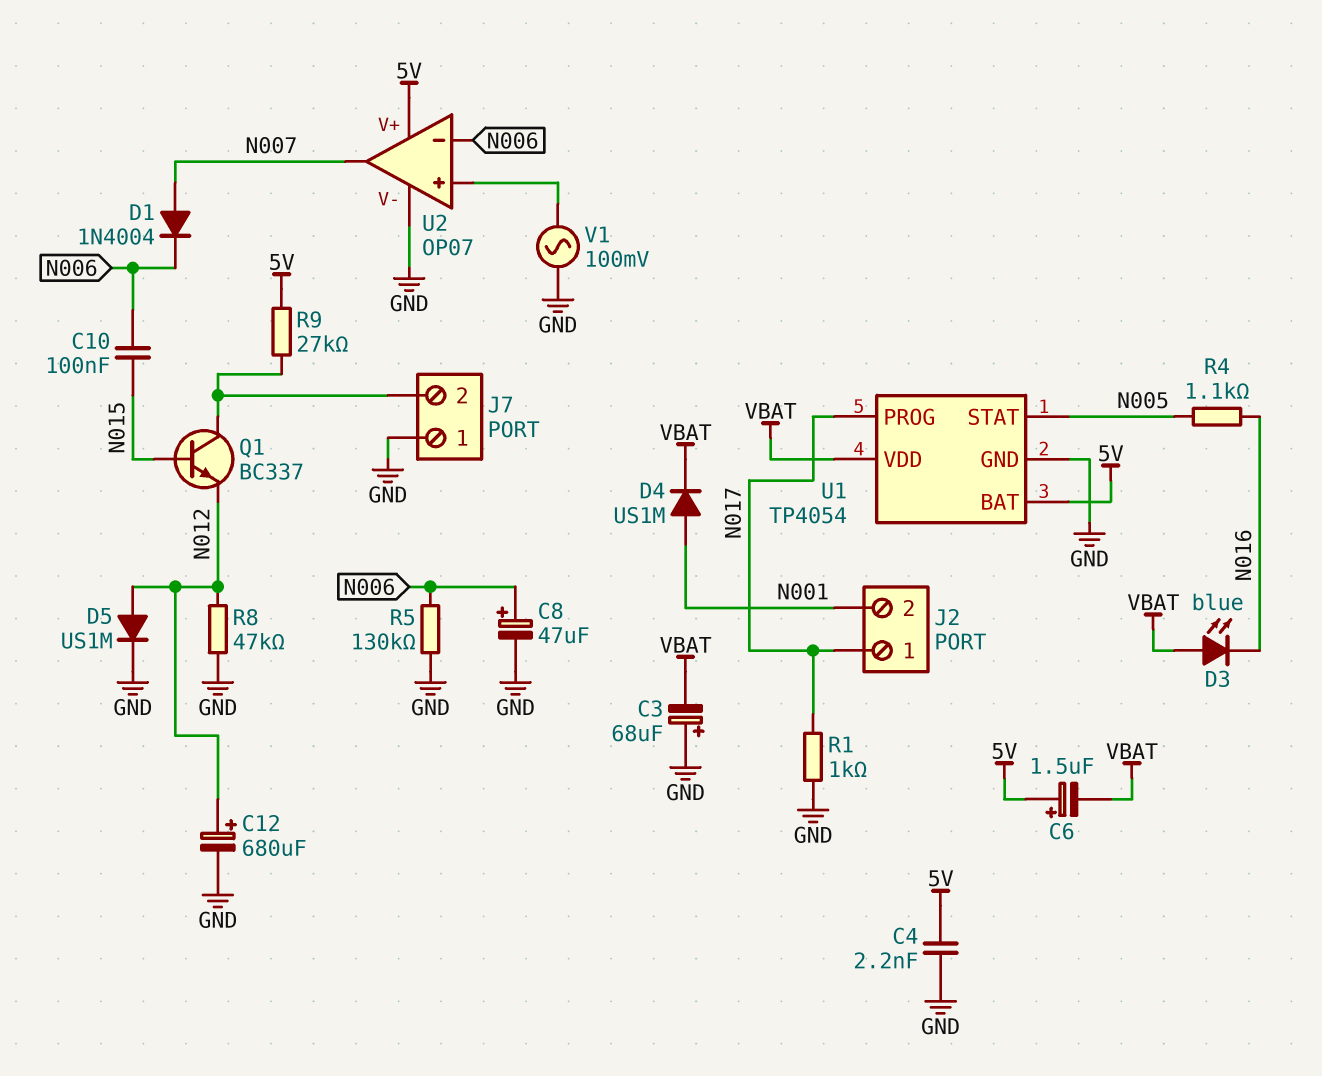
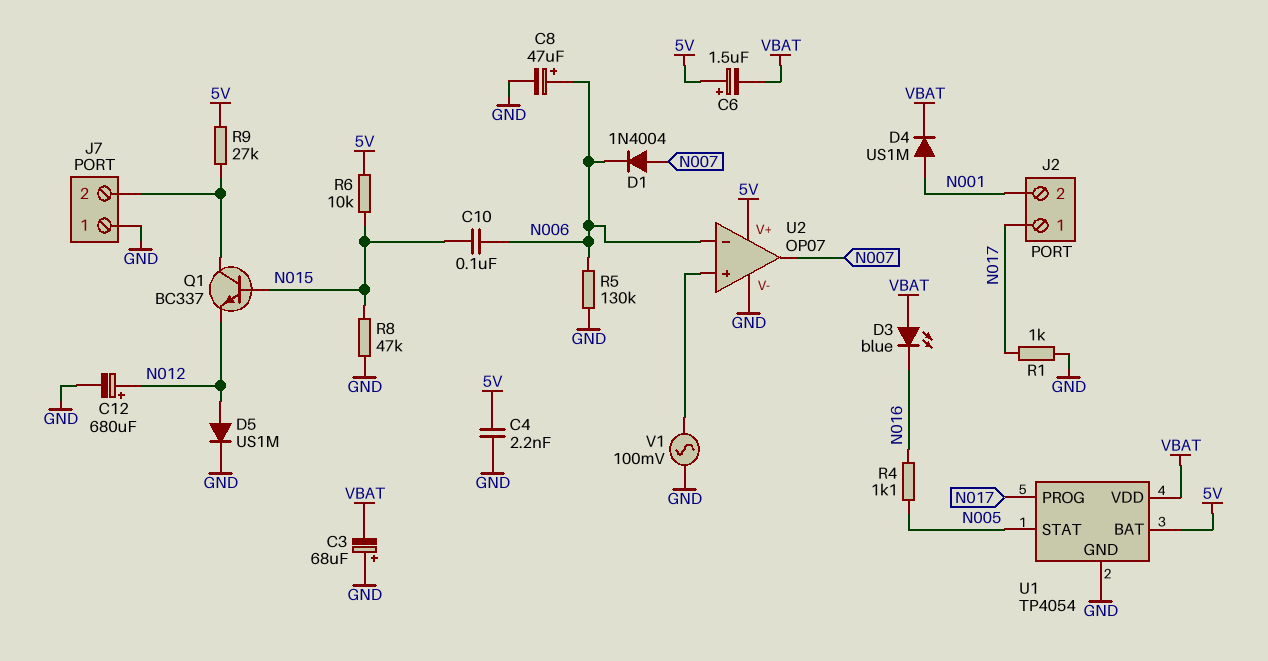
R6: none -> 10k (5V, N015)
R8: 47k (GND, N012) -> 47k (GND, N015)

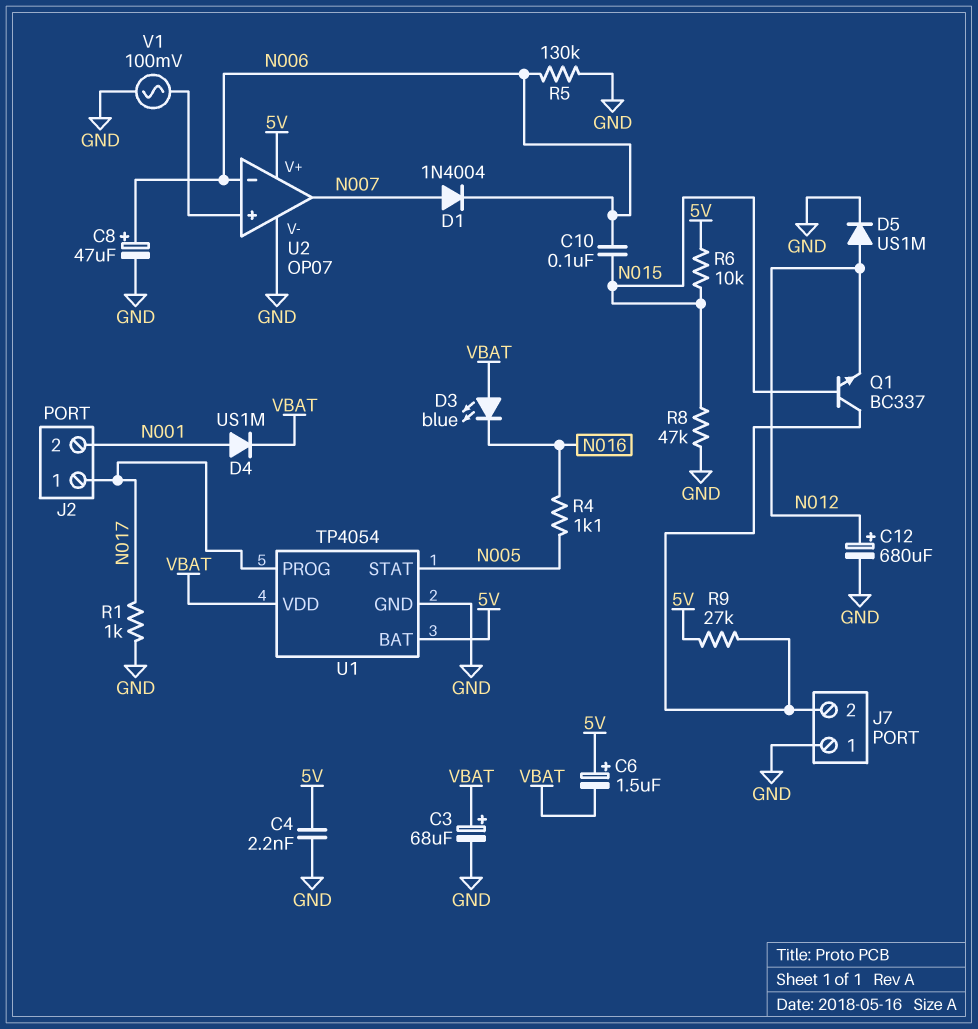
C3: 68uF (plus GND, minus VBAT) -> 68uF (plus VBAT, minus GND)

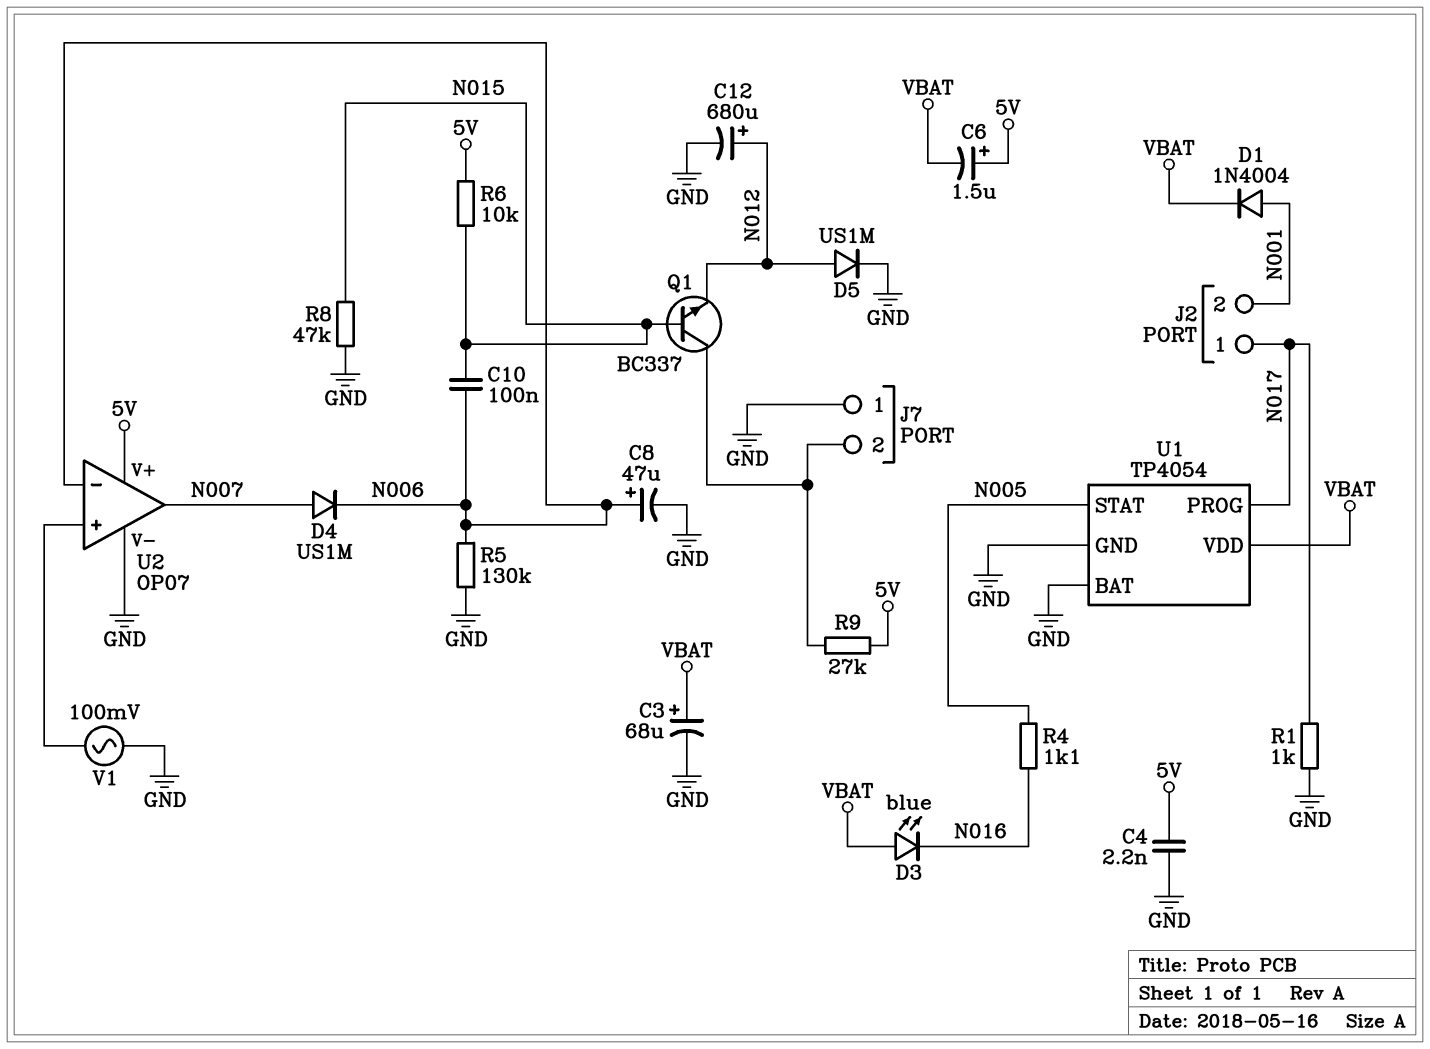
D1: diode 1N4004 (A N007, K N006) -> diode 1N4004 (A N001, K VBAT)
D4: diode US1M (A N001, K VBAT) -> diode US1M (A N007, K N006)
U1 pin BAT: 5V -> GND

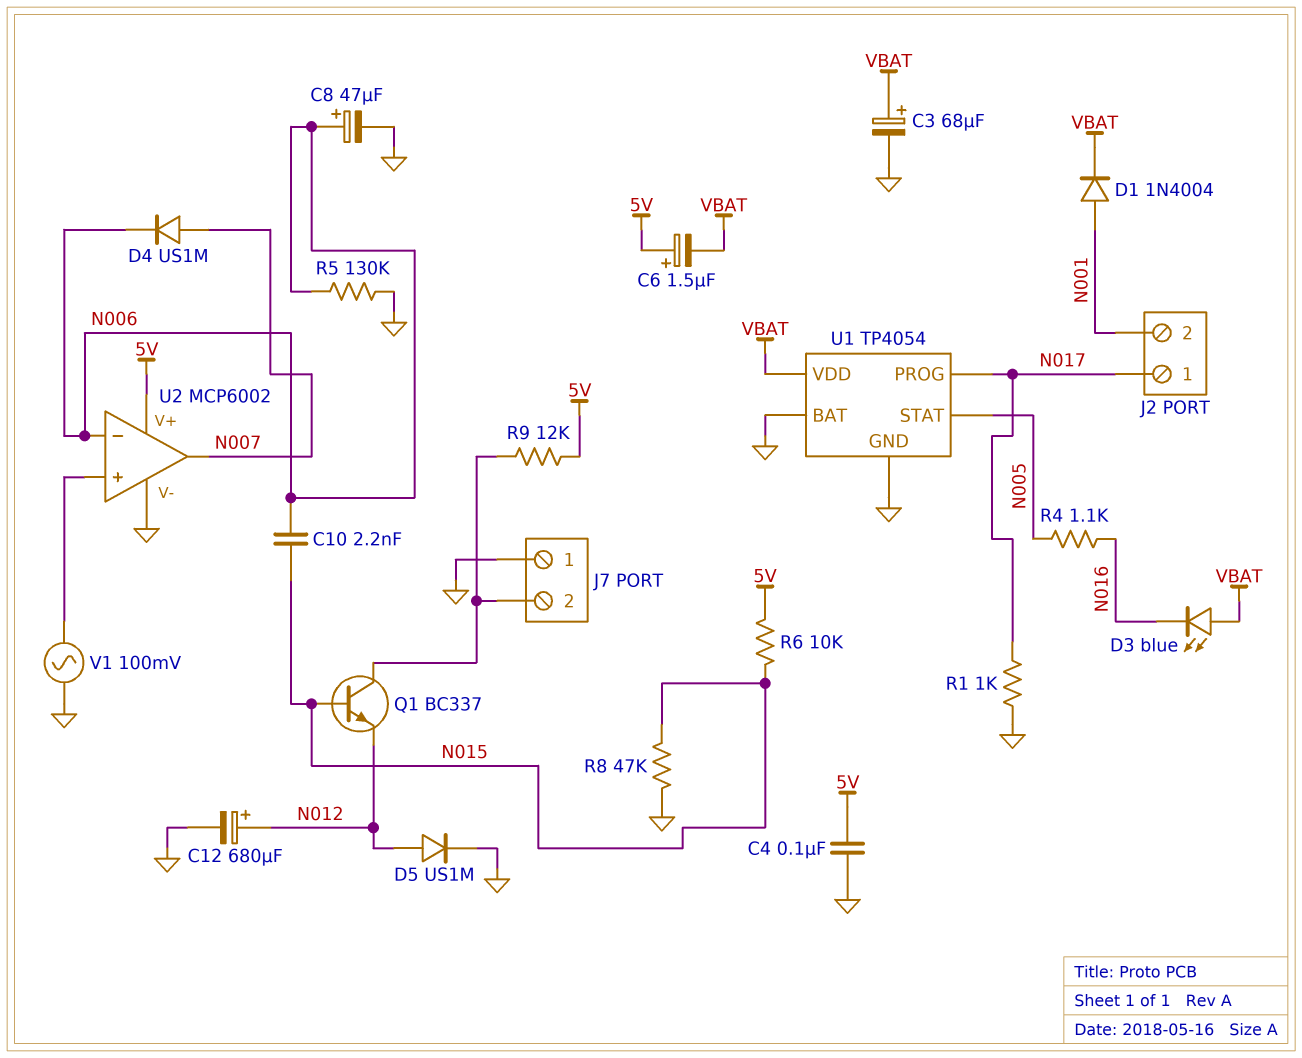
C4: 2.2nF (5V, GND) -> 100nF (5V, GND)
C10: 100nF (N006, N015) -> 2.2nF (N006, N015)
R9: 27k (5V, J7/2) -> 12k (5V, J7/2)
U2: OP07 -> MCP6002

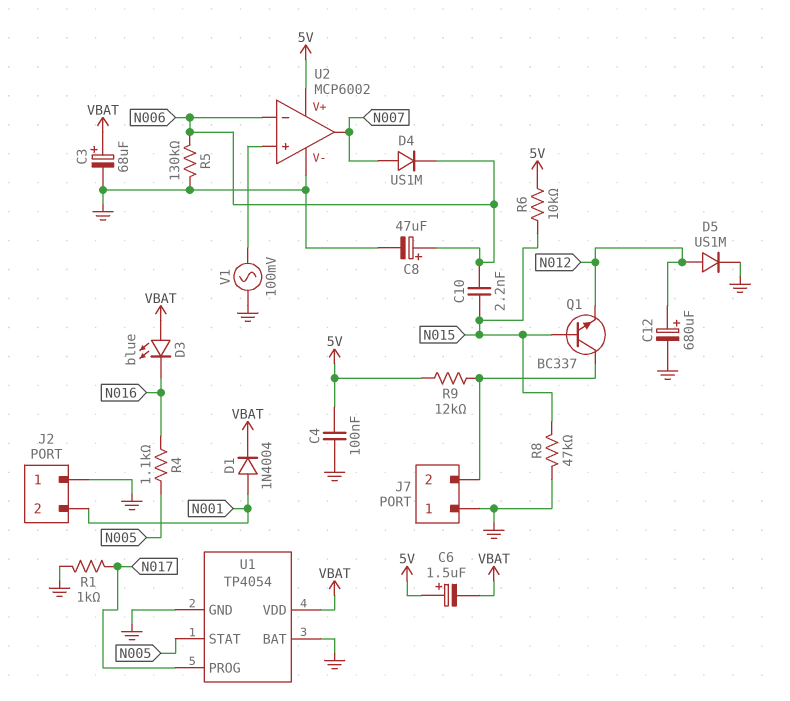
J2 pin 1: N017 -> GND

